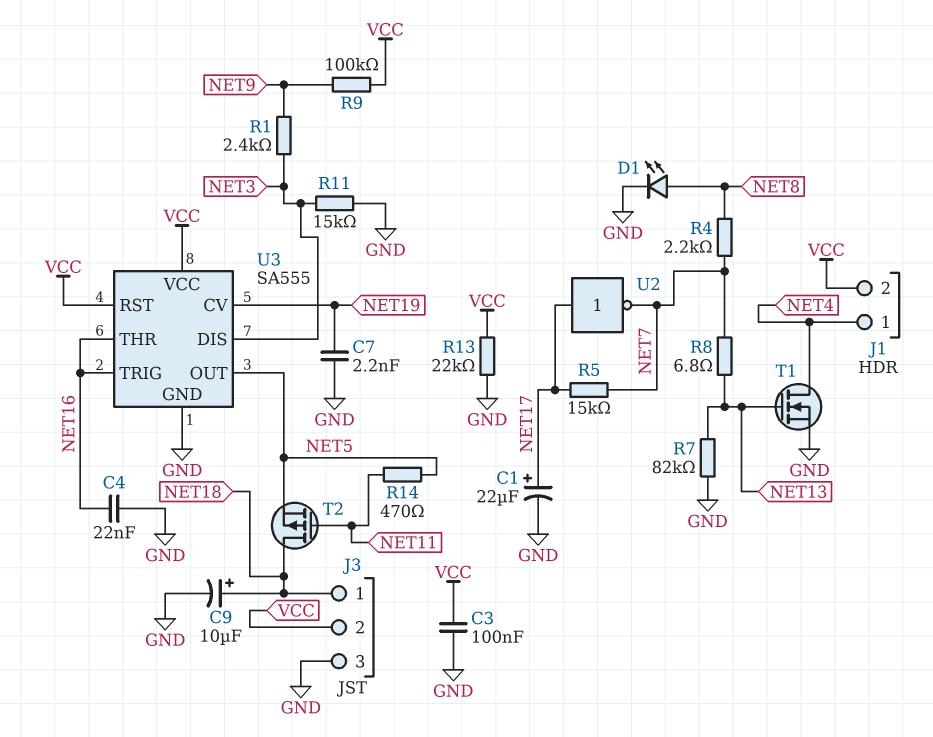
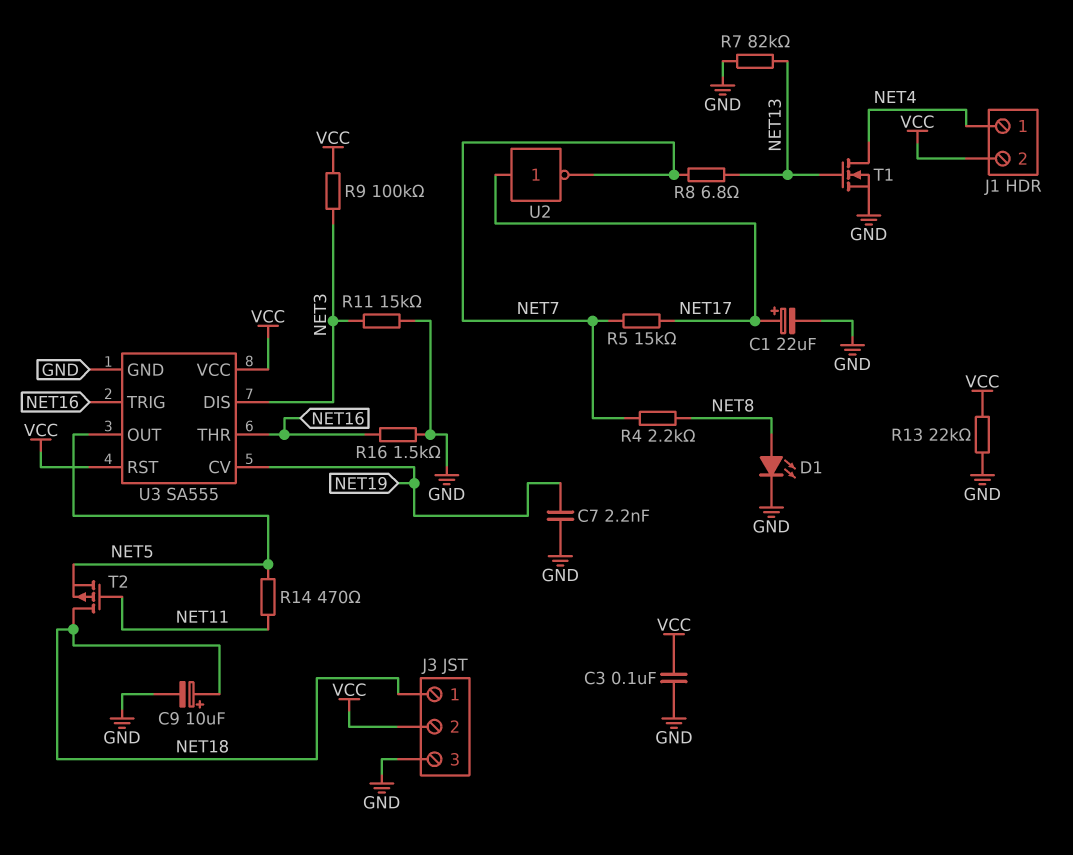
C4: 22nF (GND, NET16) -> none
R1: 2.4k (NET3, NET9) -> none
R9: 100k (NET9, VCC) -> 100k (NET3, VCC)
R16: none -> 1.5k (GND, NET16)

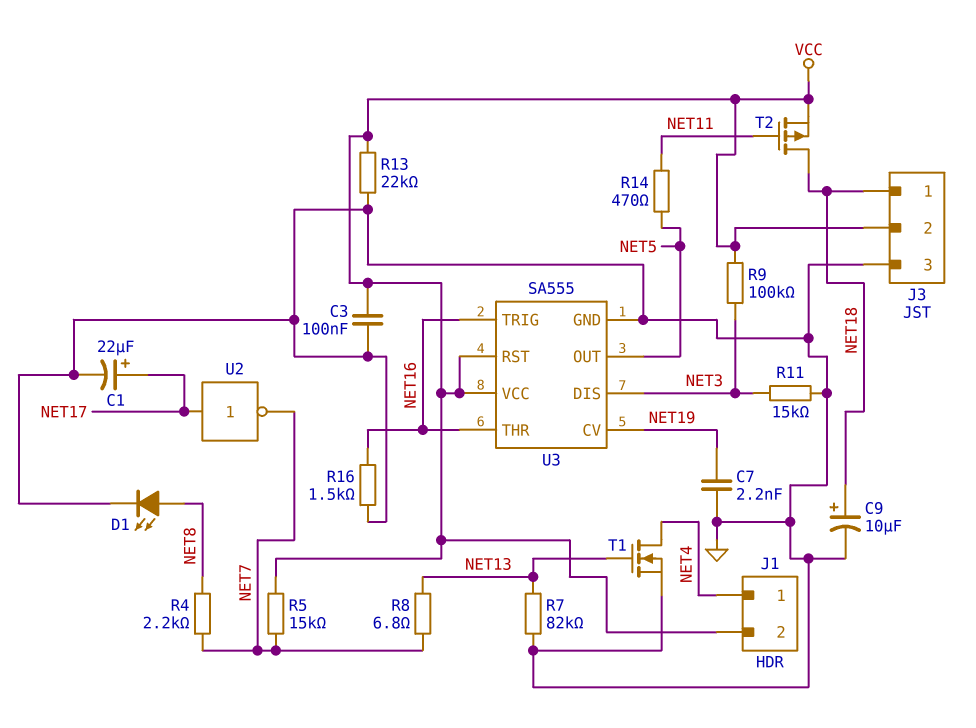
R5: 15k (NET7, NET17) -> 15k (NET7, VCC)
T2: PMOS (G NET11, D NET18, S NET5) -> PMOS (G NET11, D NET18, S VCC)

